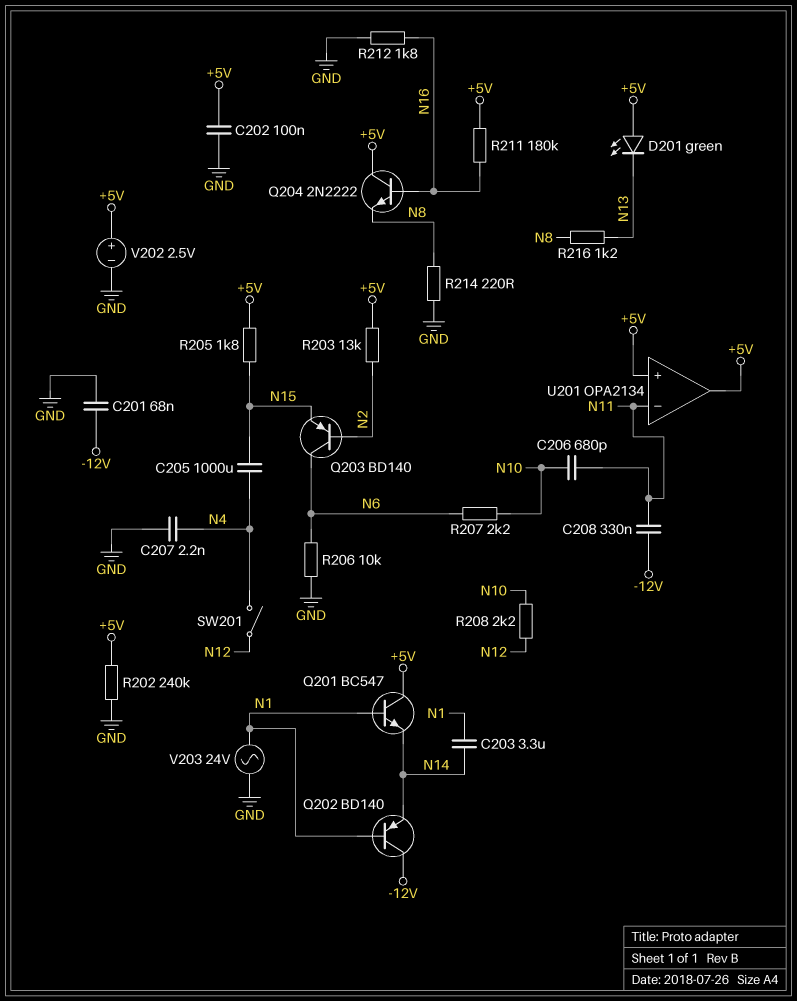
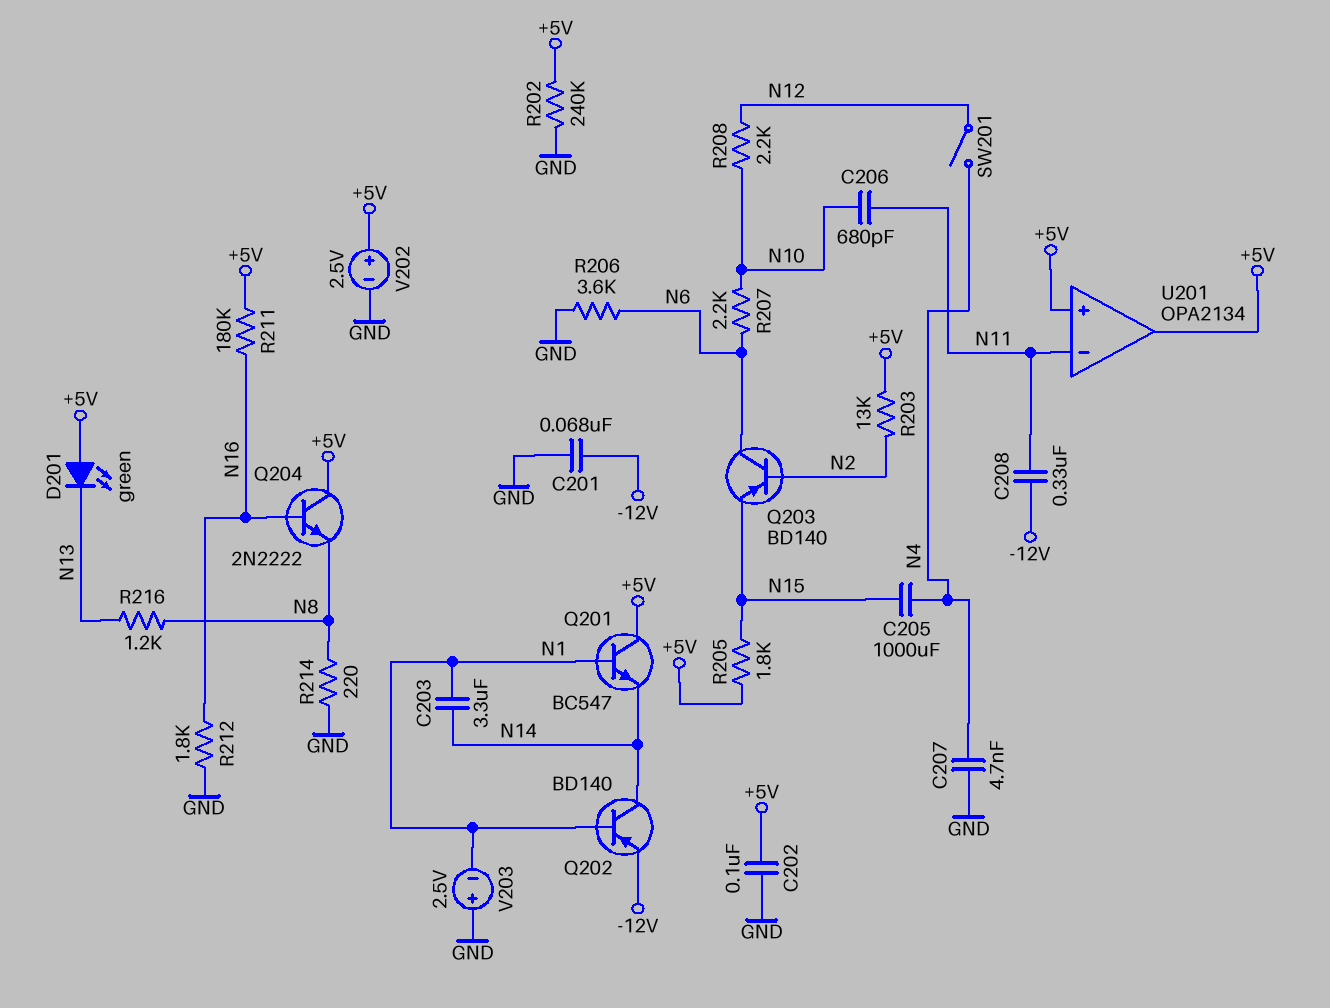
C207: 2.2nF (GND, N4) -> 4.7nF (GND, N4)
Q202: PNP BD140 (B N1, C -12V, E N14) -> PNP BD140 (B N1, C N14, E -12V)
R206: 10k (GND, N6) -> 3.6k (GND, N6)
V203: AC 24V (GND, N1) -> 2.5V (plus GND, minus N1)

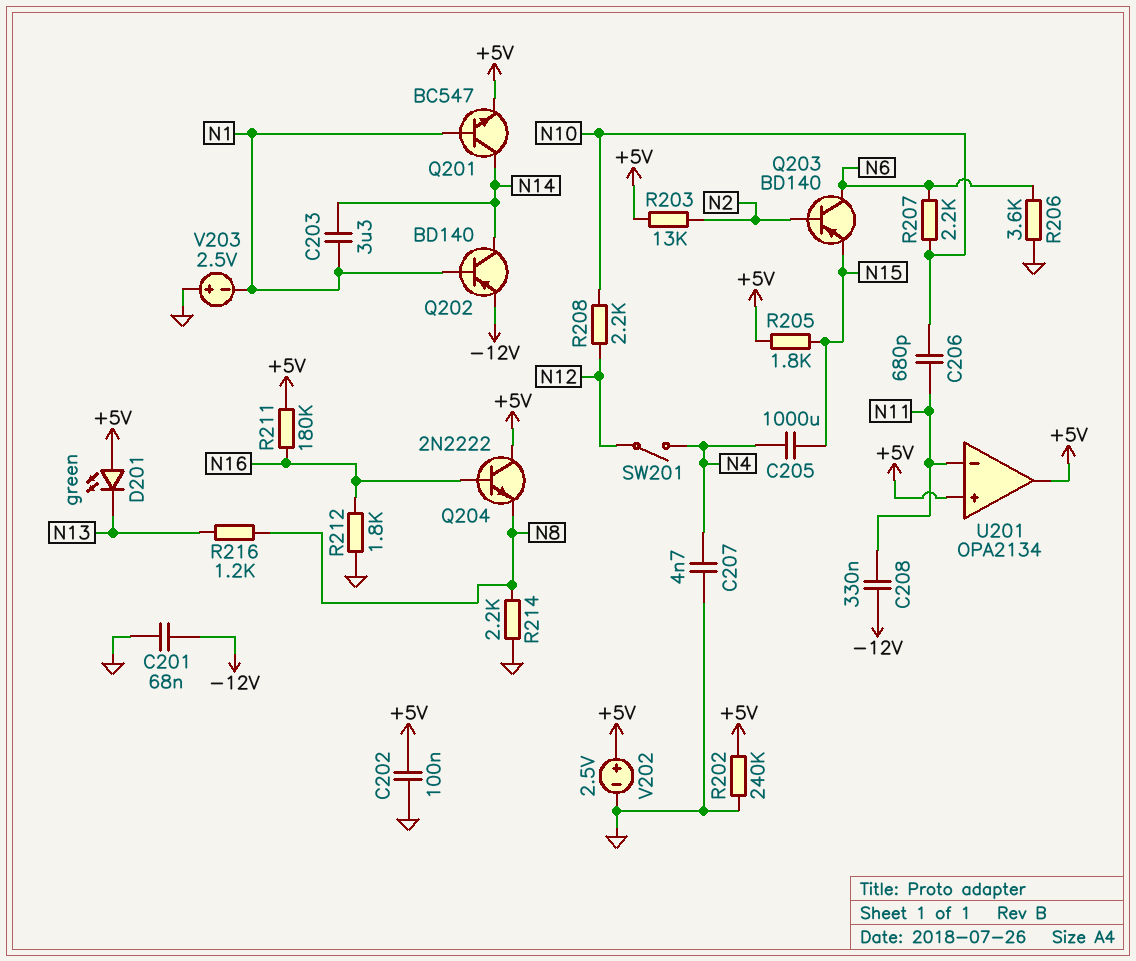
Q201: NPN BC547 (B N1, C +5V, E N14) -> NPN BC547 (B N1, C N14, E +5V)
R214: 220 (GND, N8) -> 2.2k (GND, N8)

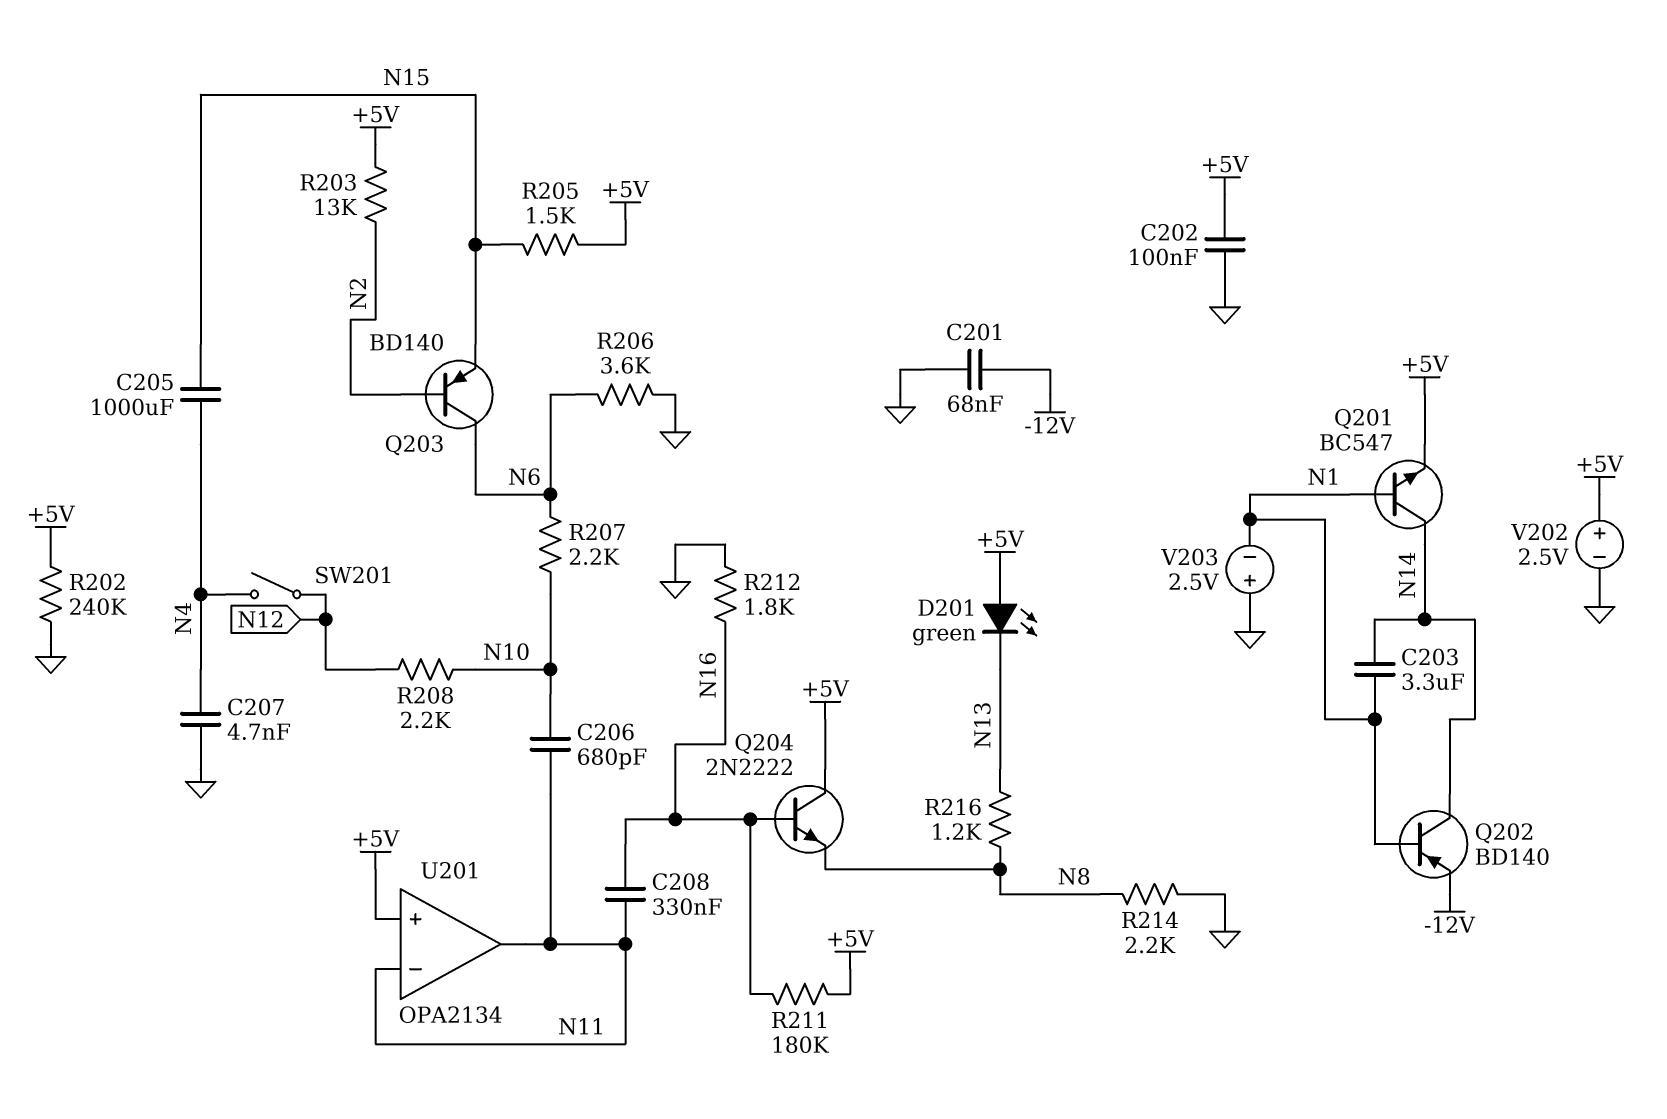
C208: 330nF (-12V, N11) -> 330nF (N11, N16)
R205: 1.8k (+5V, N15) -> 1.5k (+5V, N15)
U201 pin out: +5V -> N11

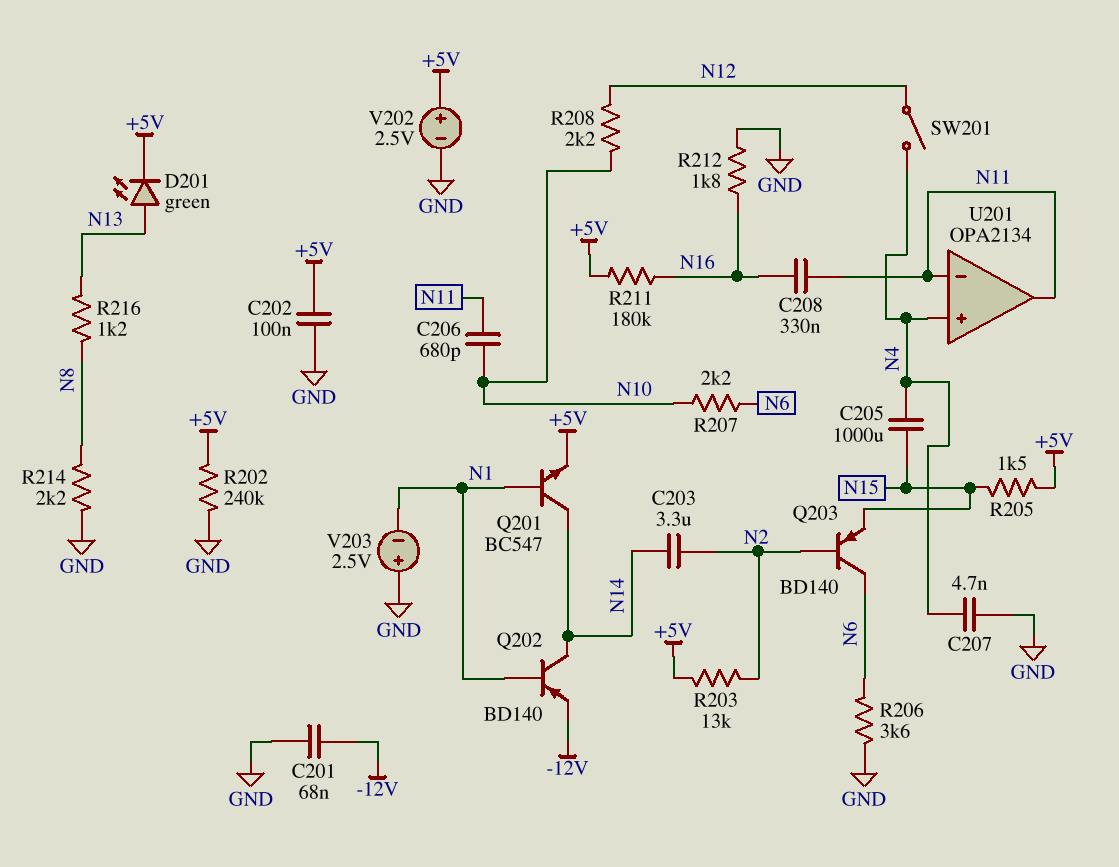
C203: 3.3uF (N1, N14) -> 3.3uF (N2, N14)
D201: LED green (A +5V, K N13) -> LED green (A N13, K +5V)
Q204: NPN 2N2222 (B N16, C +5V, E N8) -> none
U201 pin in+: +5V -> N4

